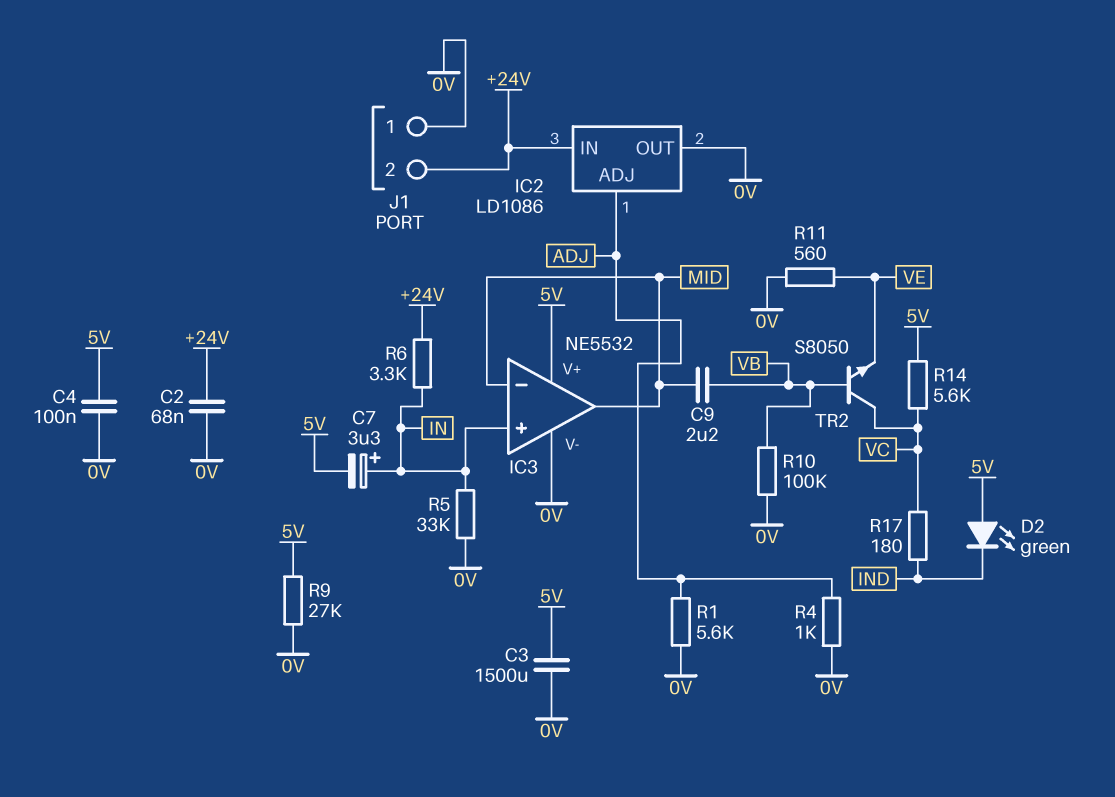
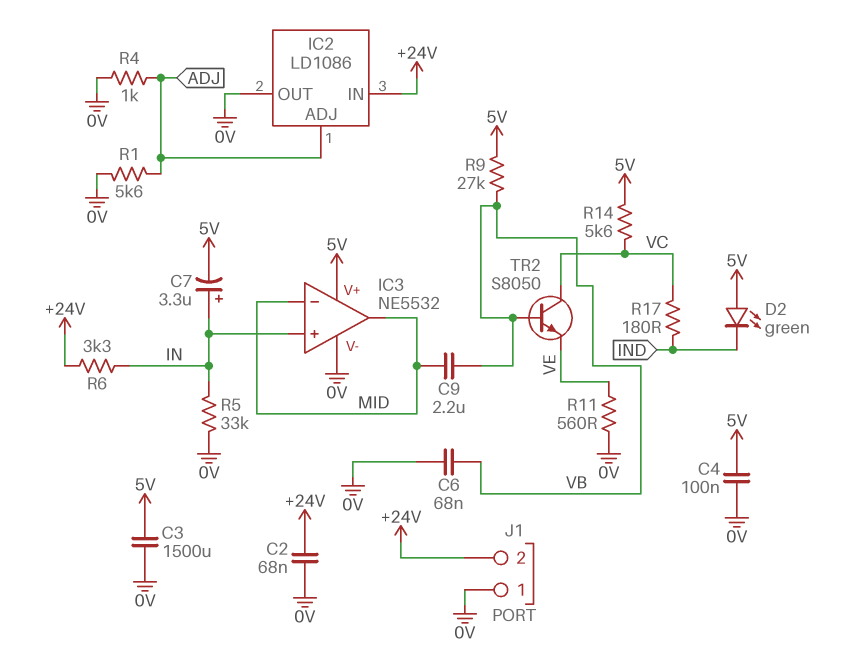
C6: none -> 68nF (0V, VB)
R9: 27k (0V, 5V) -> 27k (5V, VB)
R10: 100k (0V, VB) -> none

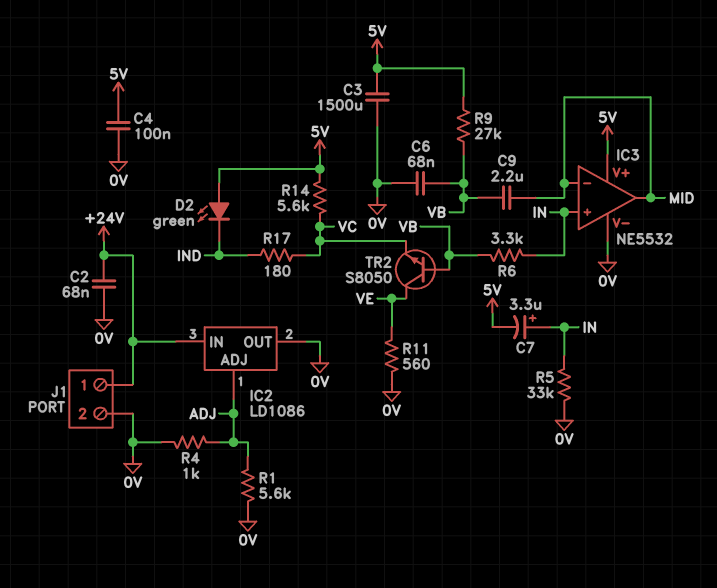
J1 pin 1: 0V -> +24V
J1 pin 2: +24V -> 0V
R6: 3.3k (+24V, IN) -> 3.3k (IN, VB)
TR2: NPN S8050 (B VB, C VC, E VE) -> NPN S8050 (B VB, C VE, E VC)

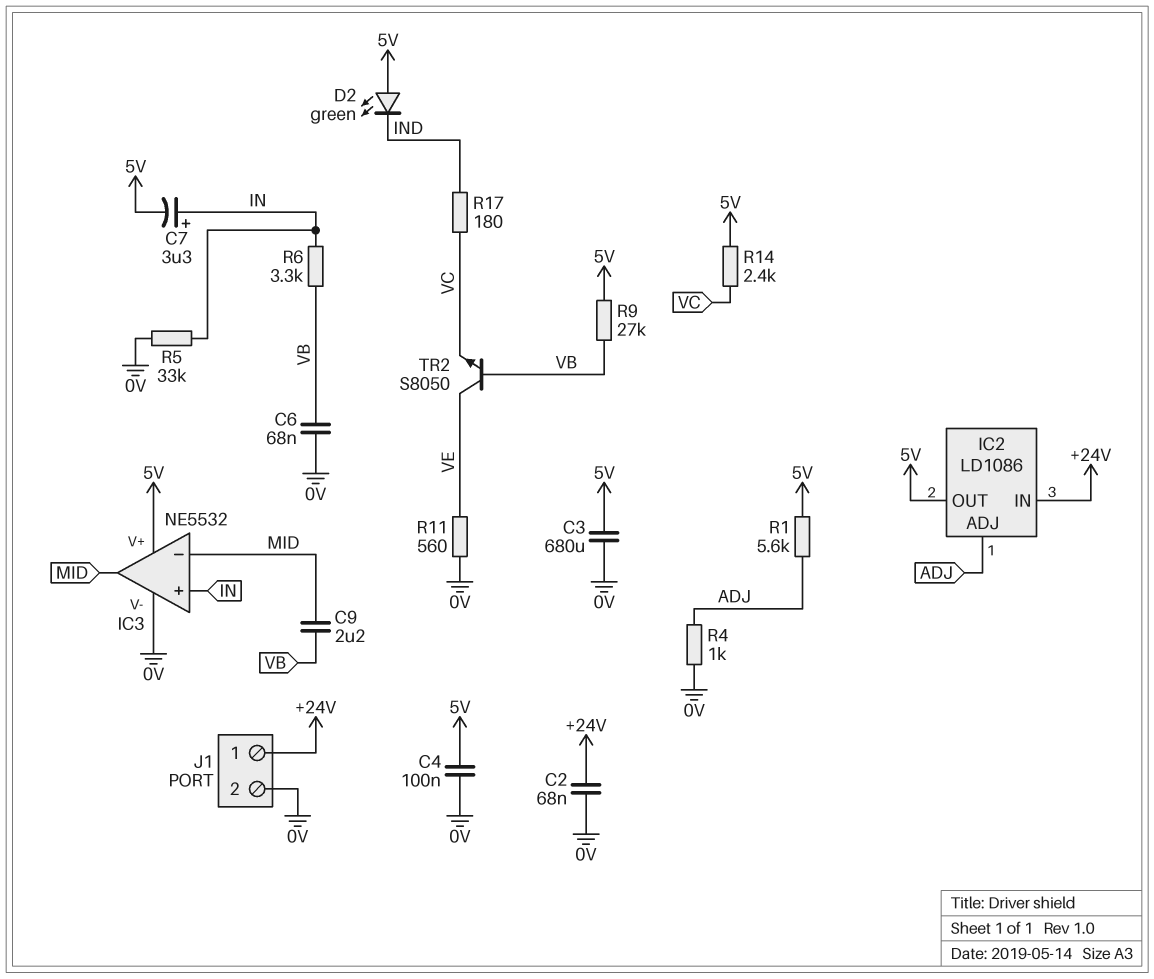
C3: 1500uF (0V, 5V) -> 680uF (0V, 5V)
IC2 pin OUT: 0V -> 5V
R1: 5.6k (0V, ADJ) -> 5.6k (5V, ADJ)
R14: 5.6k (5V, VC) -> 2.4k (5V, VC)

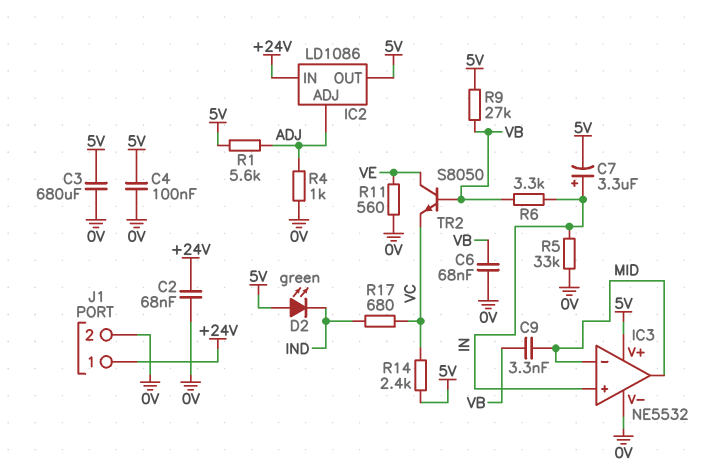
C9: 2.2uF (MID, VB) -> 3.3nF (MID, VB)
R17: 180 (IND, VC) -> 680 (IND, VC)

